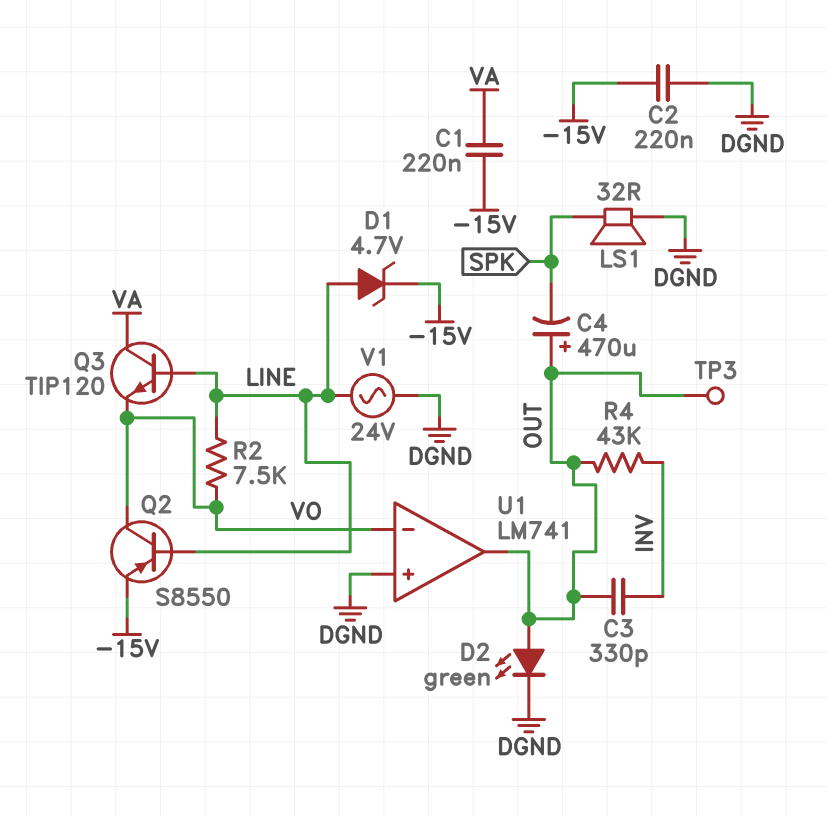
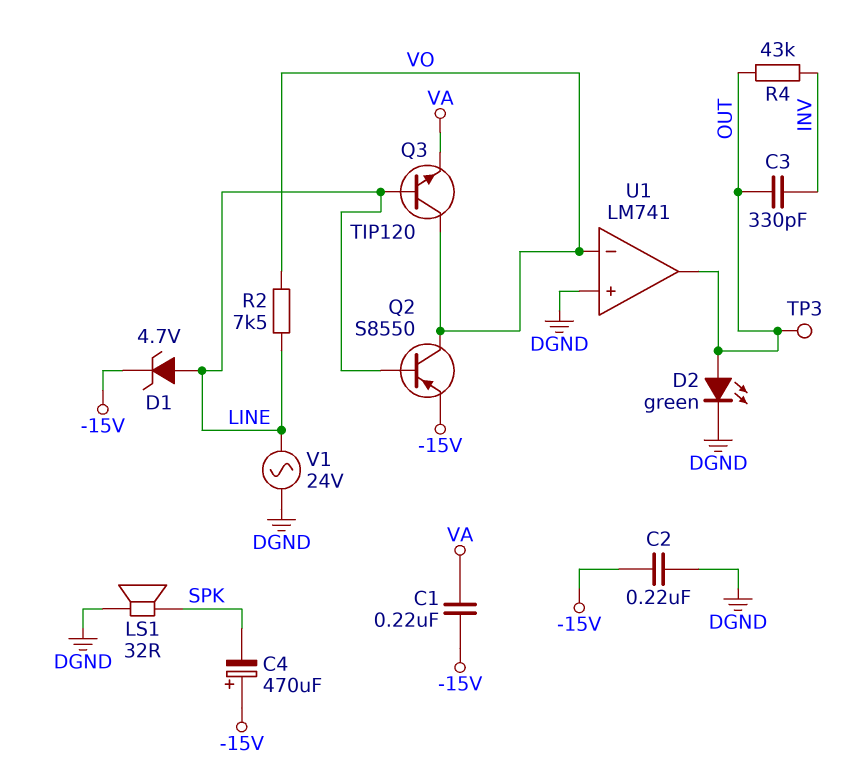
C4: 470uF (plus OUT, minus SPK) -> 470uF (plus -15V, minus SPK)
Q3: NPN TIP120 (B LINE, C VA, E VO) -> NPN TIP120 (B LINE, C VO, E VA)

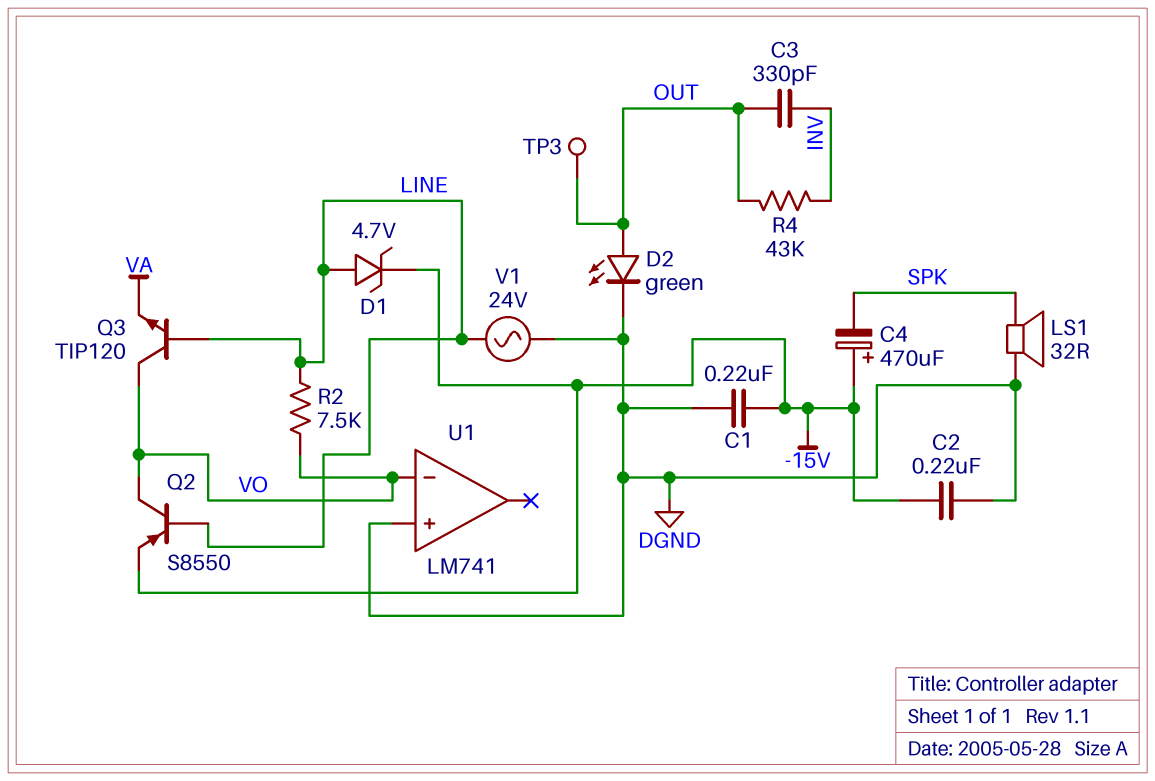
C1: 220nF (-15V, VA) -> 220nF (-15V, DGND)
U1 pin out: OUT -> none

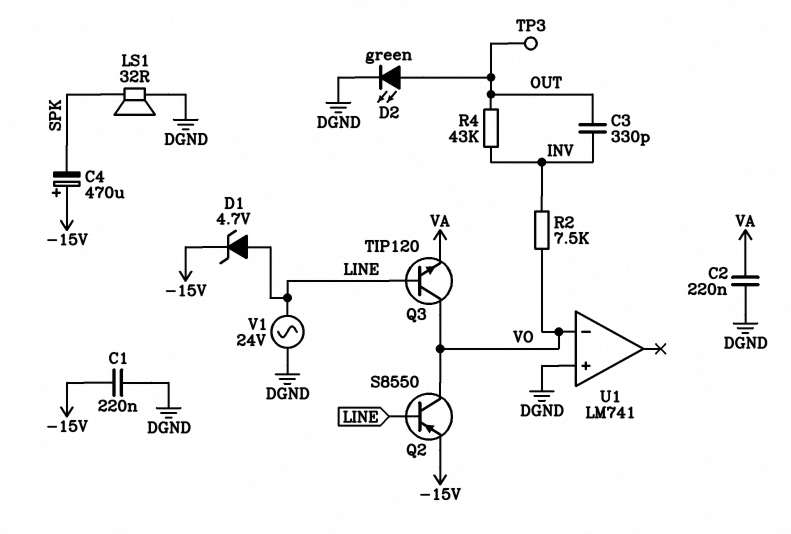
C2: 220nF (-15V, DGND) -> 220nF (DGND, VA)
R2: 7.5k (LINE, VO) -> 7.5k (INV, VO)

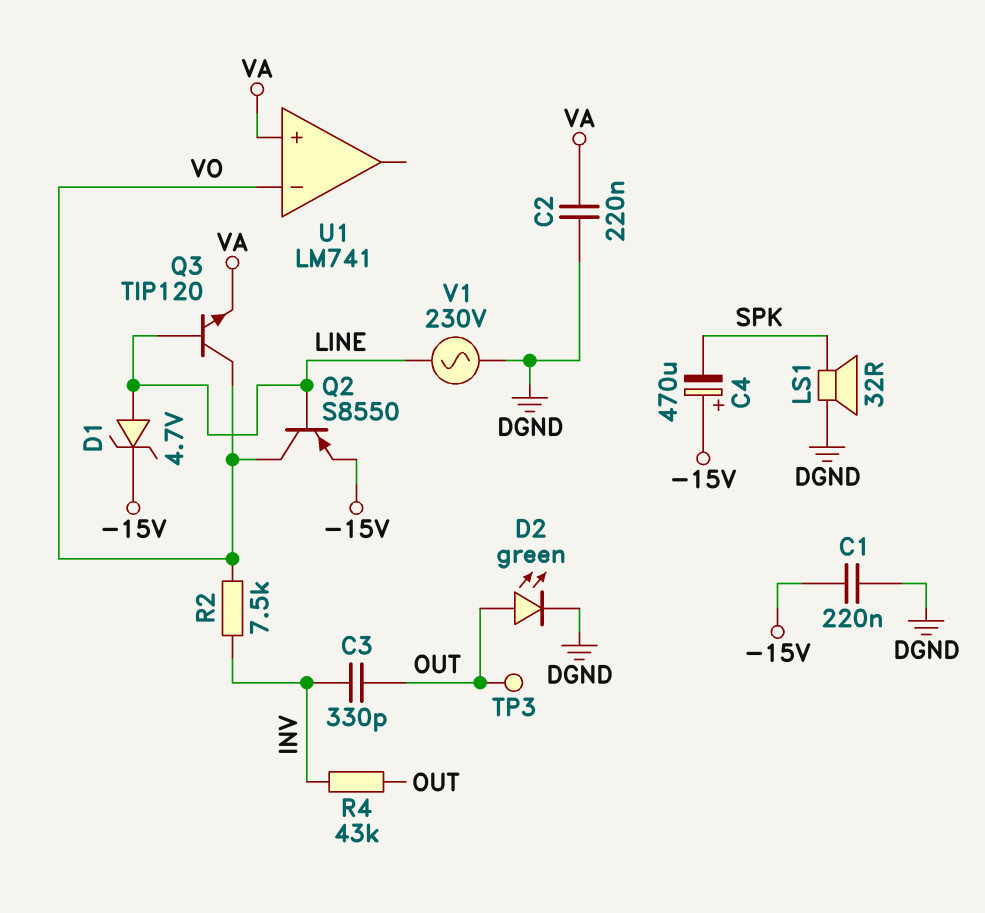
U1 pin in+: DGND -> VA
V1: AC 24V (DGND, LINE) -> AC 230V (DGND, LINE)

